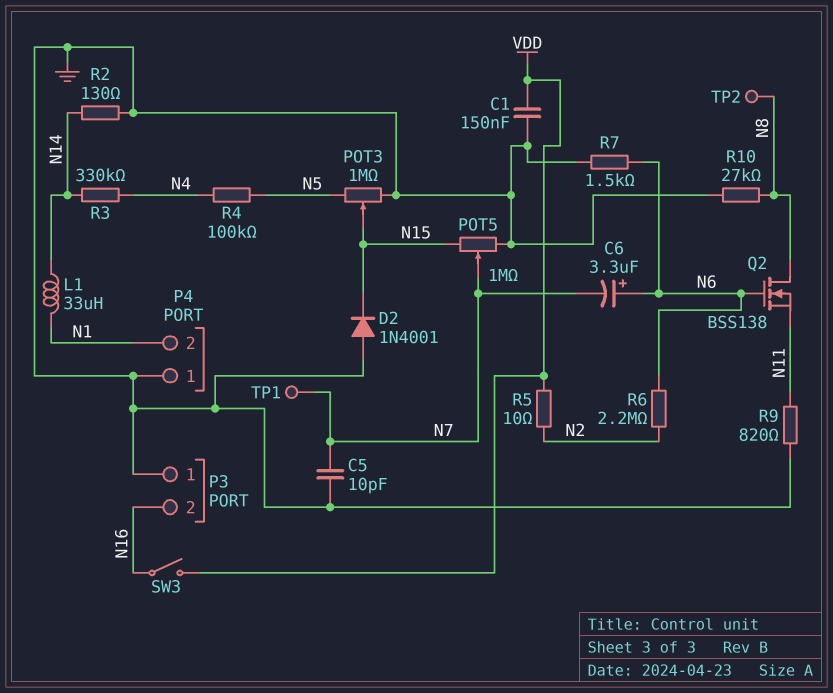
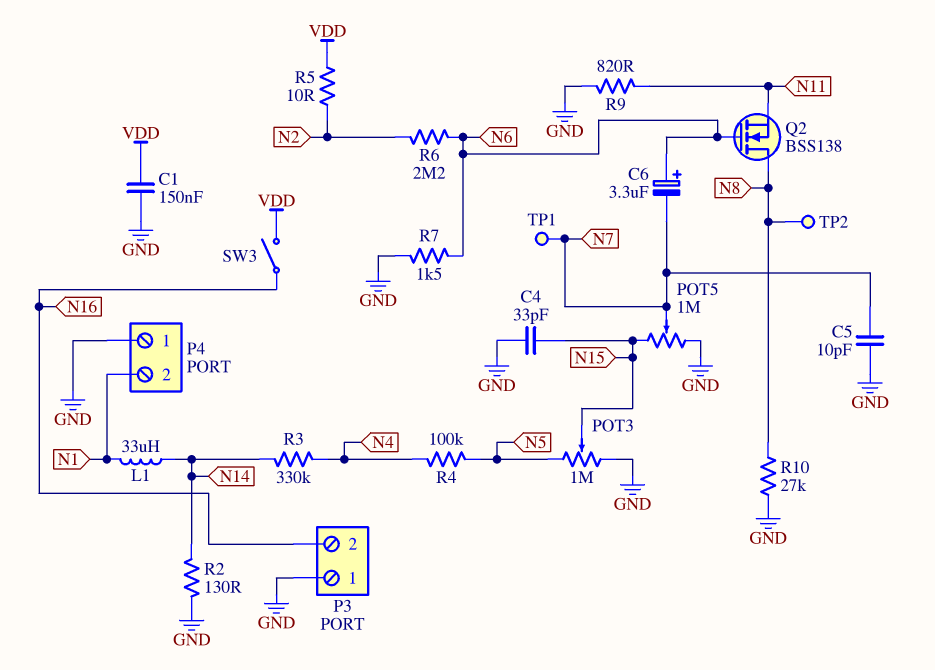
C4: none -> 33pF (GND, N15)
D2: diode 1N4001 (A GND, K N15) -> none

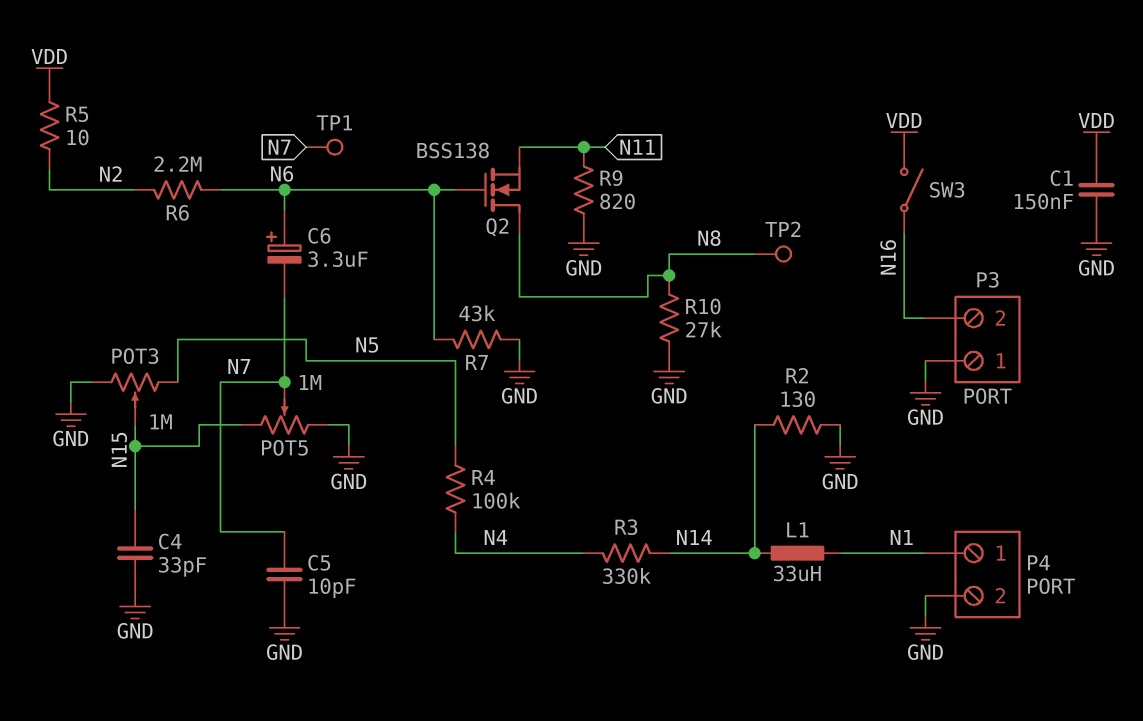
P4 pin 1: GND -> N1
P4 pin 2: N1 -> GND
R7: 1.5k (GND, N6) -> 43k (GND, N6)

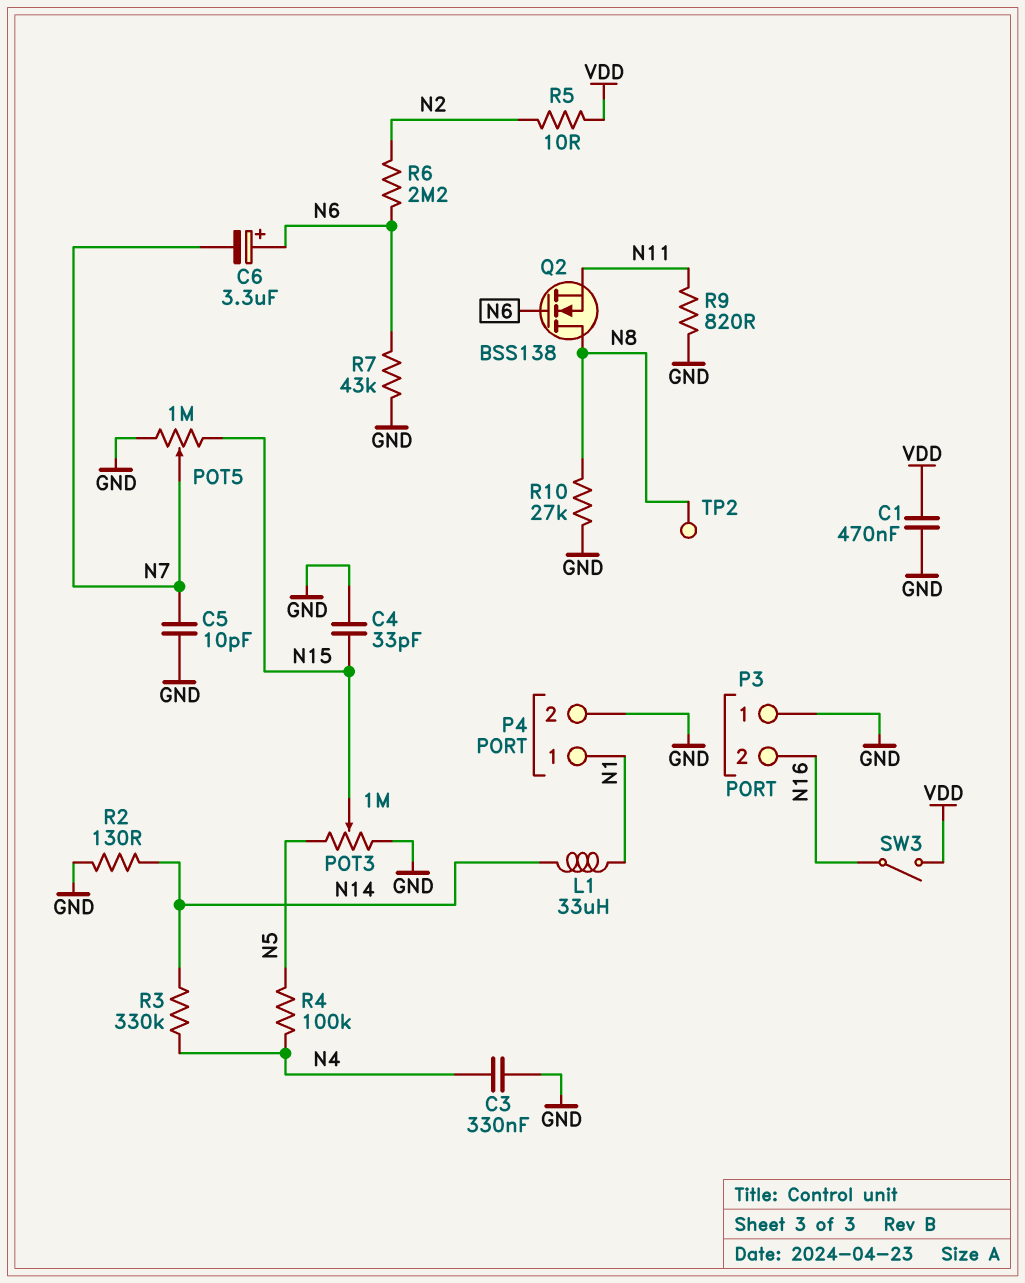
C1: 150nF (GND, VDD) -> 470nF (GND, VDD)
C3: none -> 330nF (GND, N4)
TP1: test point (N7) -> none

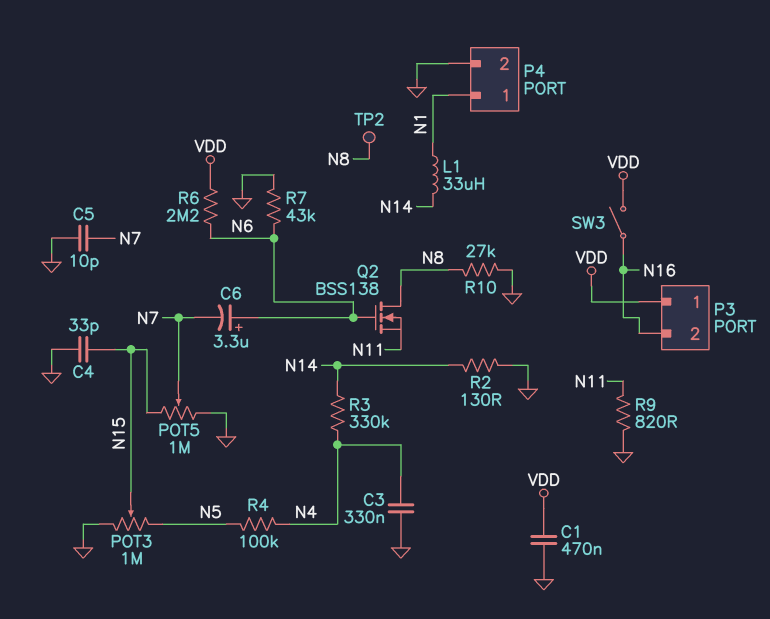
P3 pin 1: GND -> VDD
R5: 10 (N2, VDD) -> none
R6: 2.2M (N2, N6) -> 2.2M (N6, VDD)

